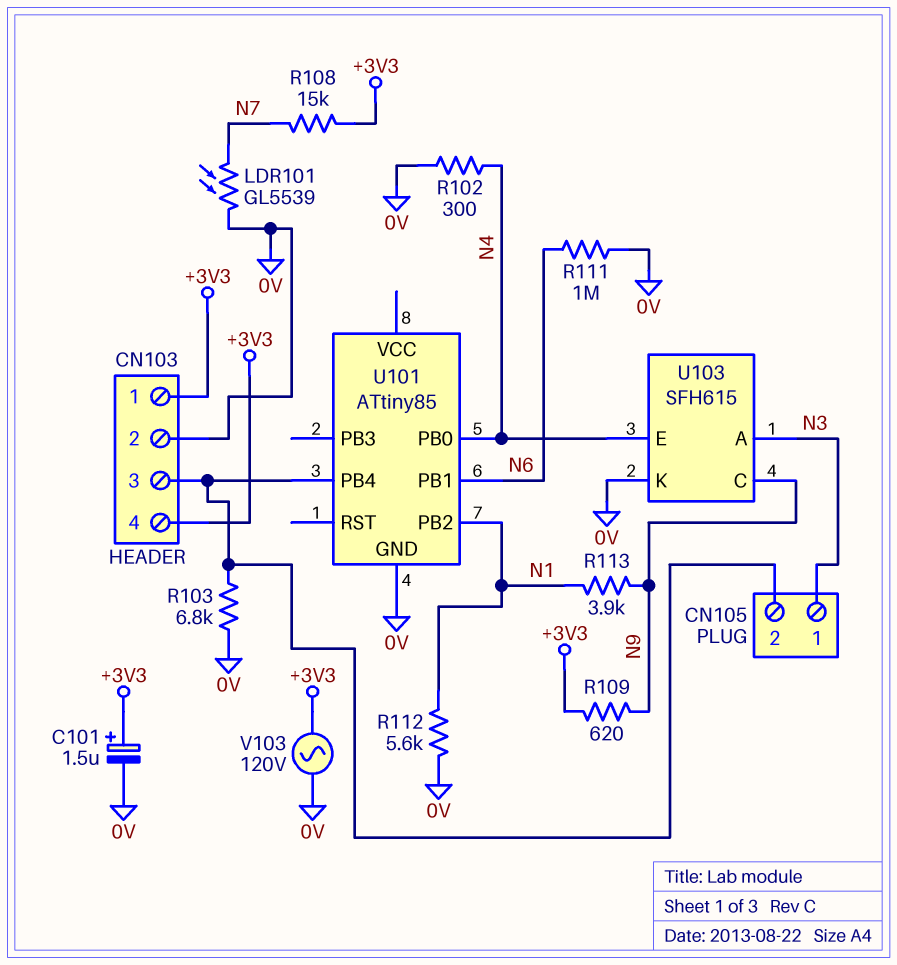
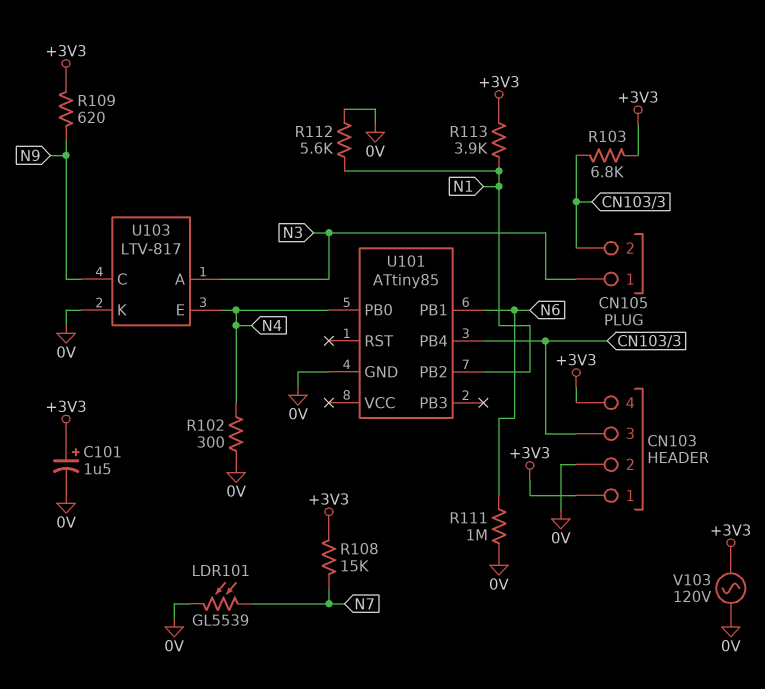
R103: 6.8k (0V, CN103/3) -> 6.8k (+3V3, CN103/3)
R113: 3.9k (N1, N9) -> 3.9k (+3V3, N1)
U103: SFH615 -> LTV-817

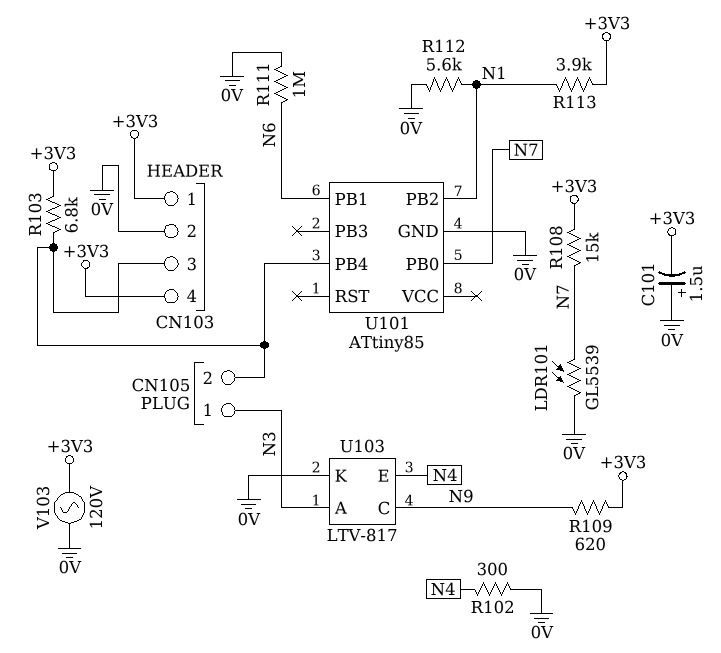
C101: 1.5uF (plus +3V3, minus 0V) -> 1.5uF (plus 0V, minus +3V3)
U101 pin PB0: N4 -> N7

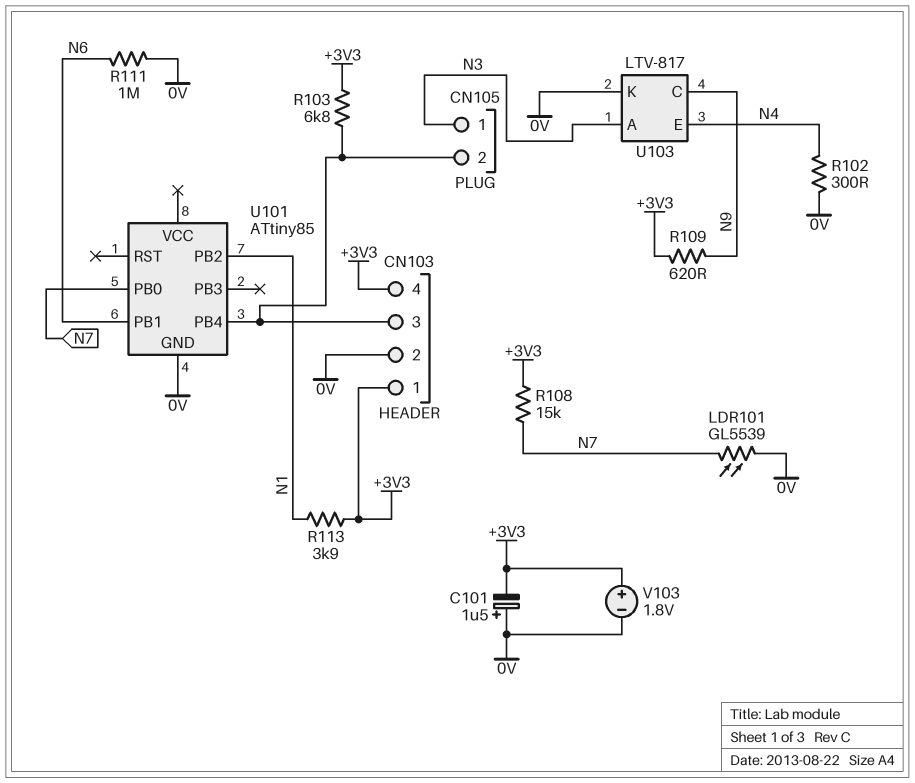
R112: 5.6k (0V, N1) -> none
V103: AC 120V (+3V3, 0V) -> 1.8V (plus +3V3, minus 0V)

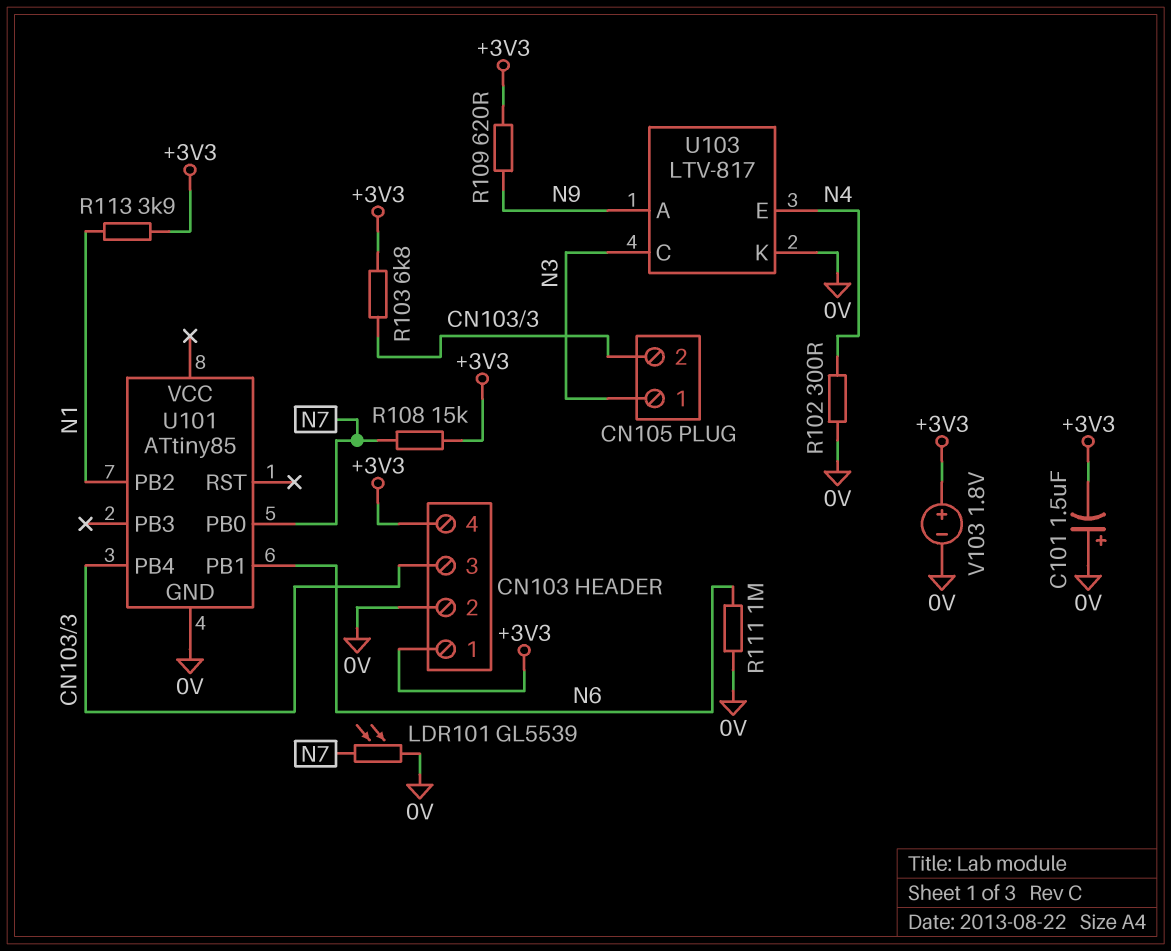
U103 pin A: N3 -> N9
U103 pin C: N9 -> N3

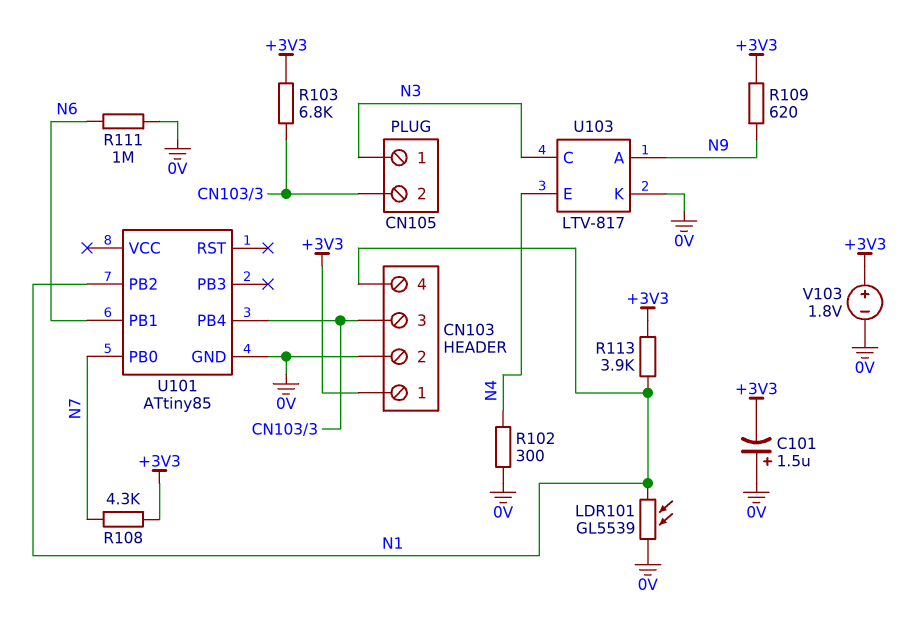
CN103 pin 4: +3V3 -> N1
LDR101: GL5539 (0V, N7) -> GL5539 (0V, N1)
R108: 15k (+3V3, N7) -> 4.3k (+3V3, N7)

